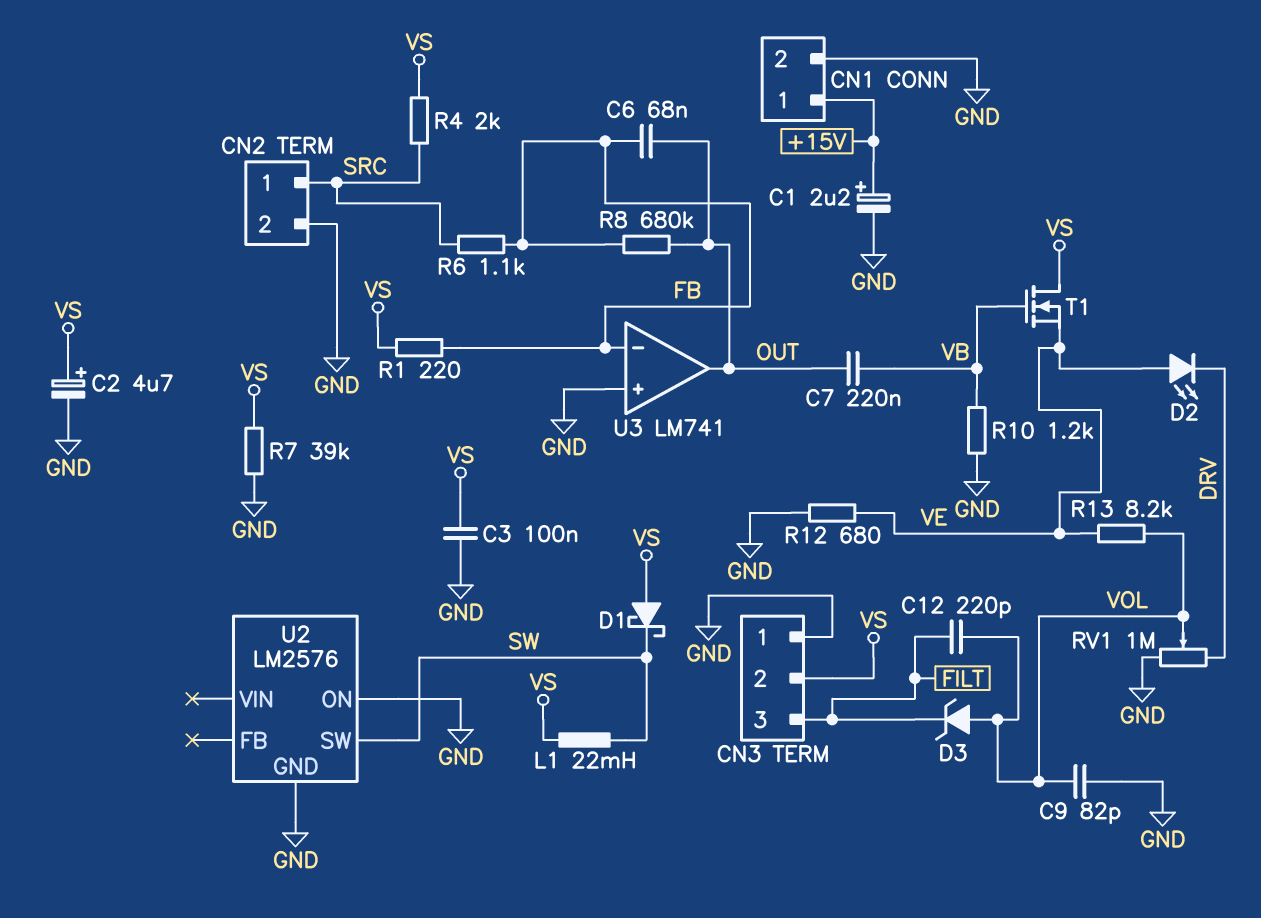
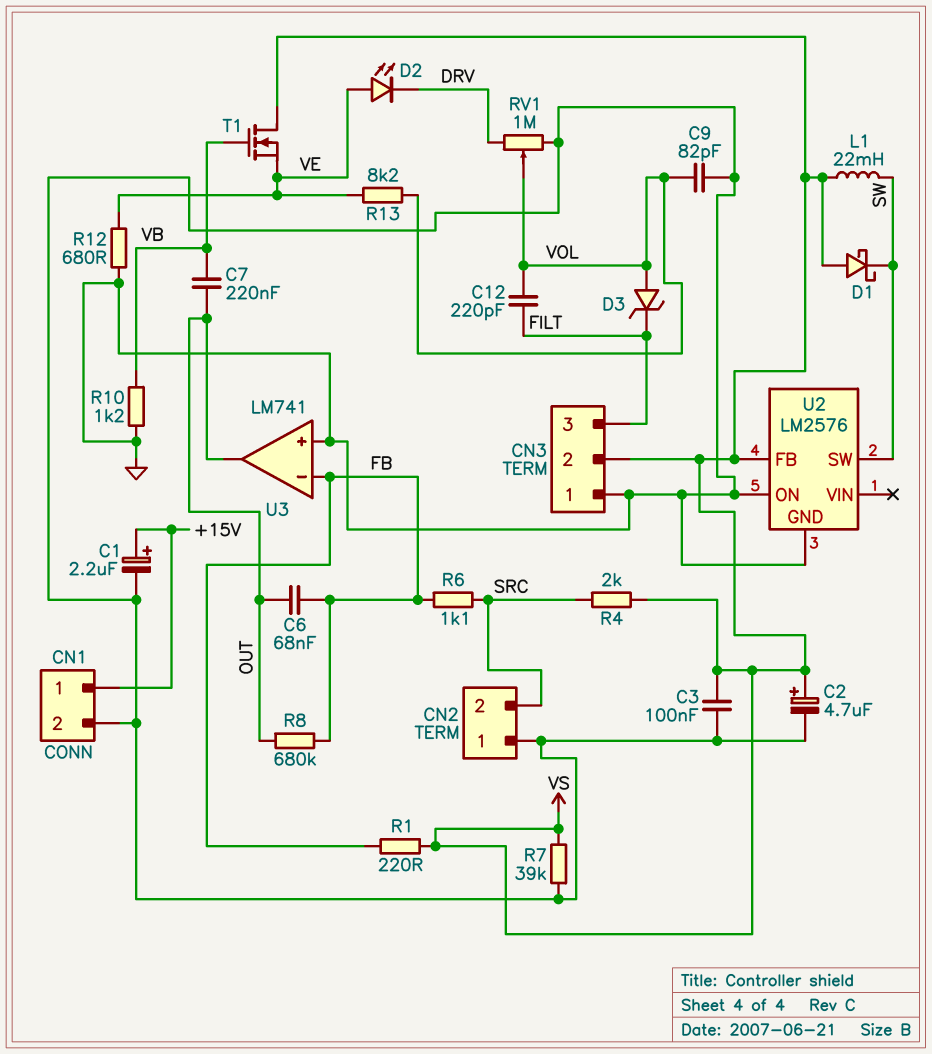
CN2 pin 1: SRC -> GND
CN2 pin 2: GND -> SRC
U2 pin FB: none -> VS

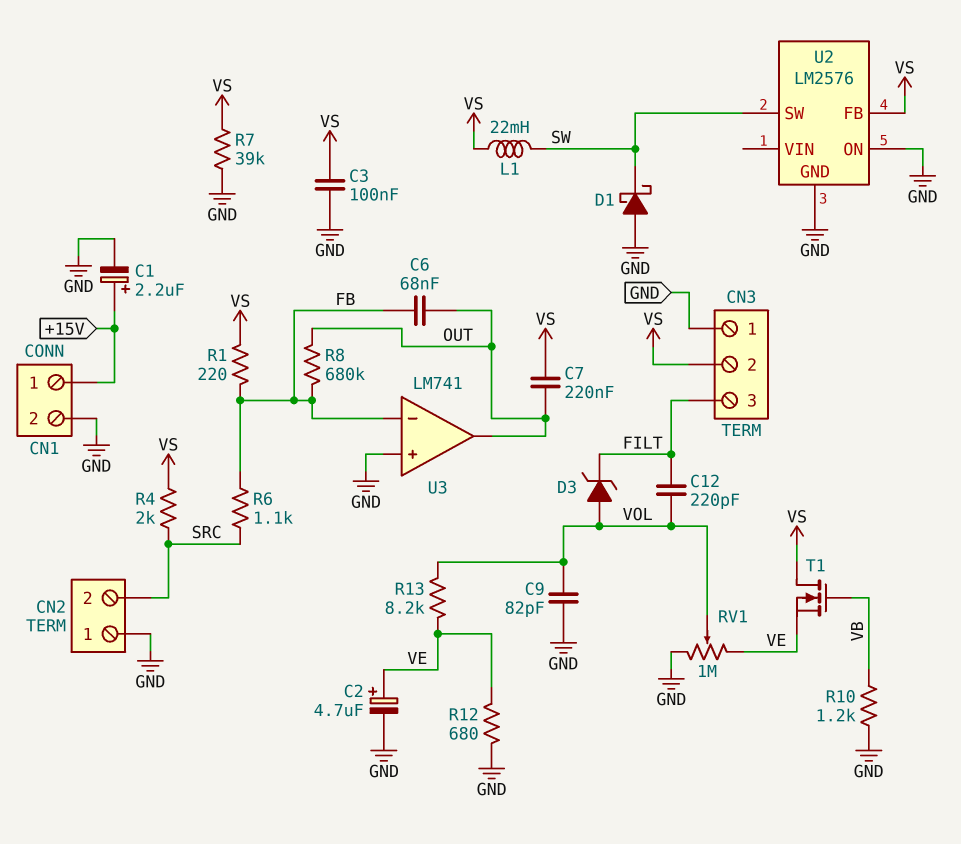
C2: 4.7uF (plus VS, minus GND) -> 4.7uF (plus VE, minus GND)
C7: 220nF (OUT, VB) -> 220nF (OUT, VS)
D1: schottky (A VS, K SW) -> schottky (A GND, K SW)
D2: LED (A VE, K DRV) -> none
RV1: 1M (DRV, GND, wiper VOL) -> 1M (GND, VE, wiper VOL)

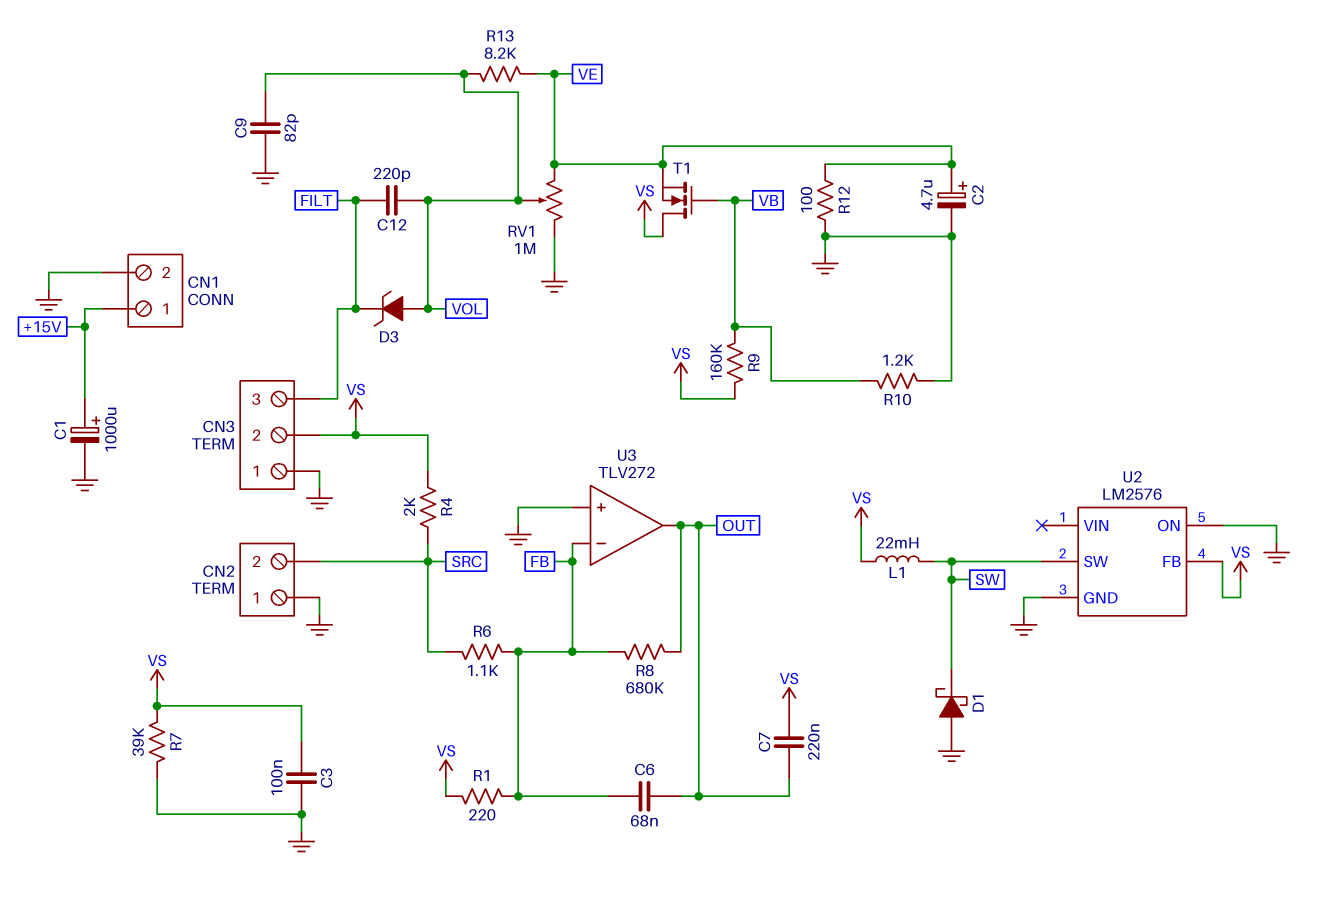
C1: 2.2uF (plus +15V, minus GND) -> 1000uF (plus +15V, minus GND)
R9: none -> 160k (VB, VS)
R12: 680 (GND, VE) -> 100 (GND, VE)
U3: LM741 -> TLV272

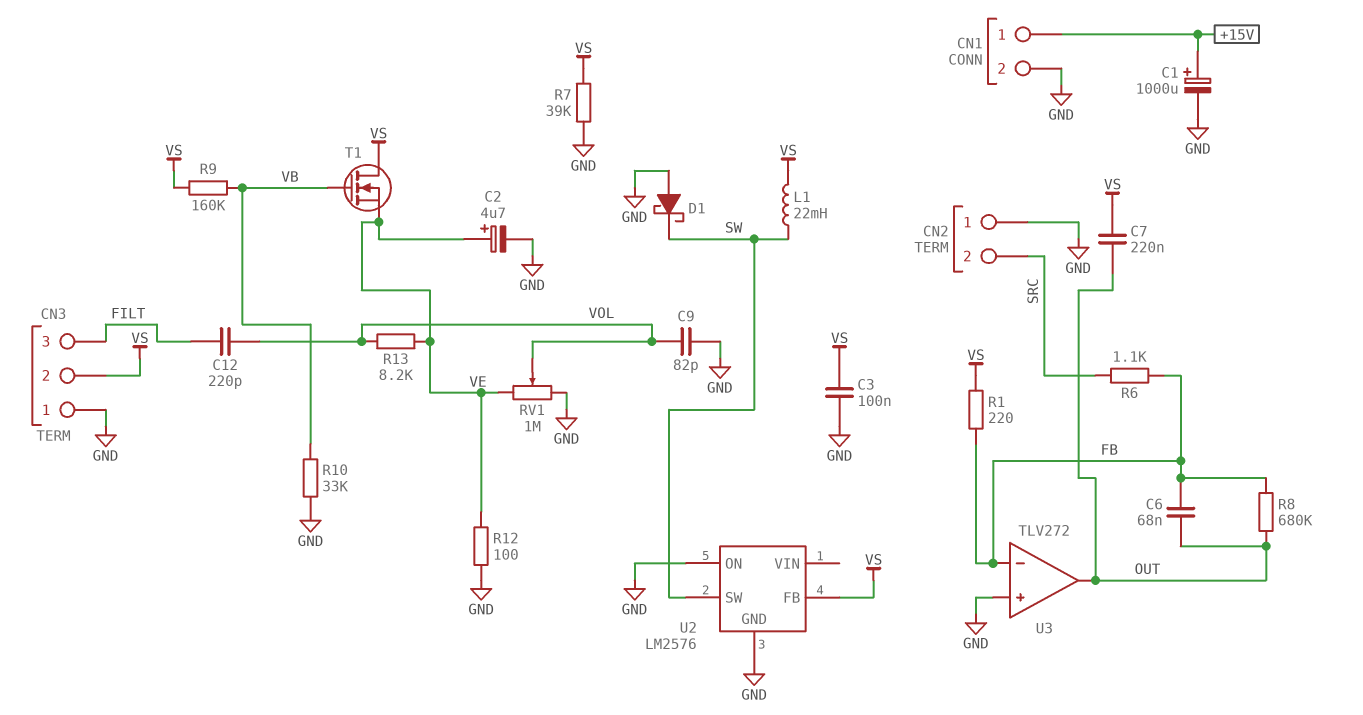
D3: zener (A VOL, K FILT) -> none
R4: 2k (SRC, VS) -> none
R10: 1.2k (GND, VB) -> 33k (GND, VB)

